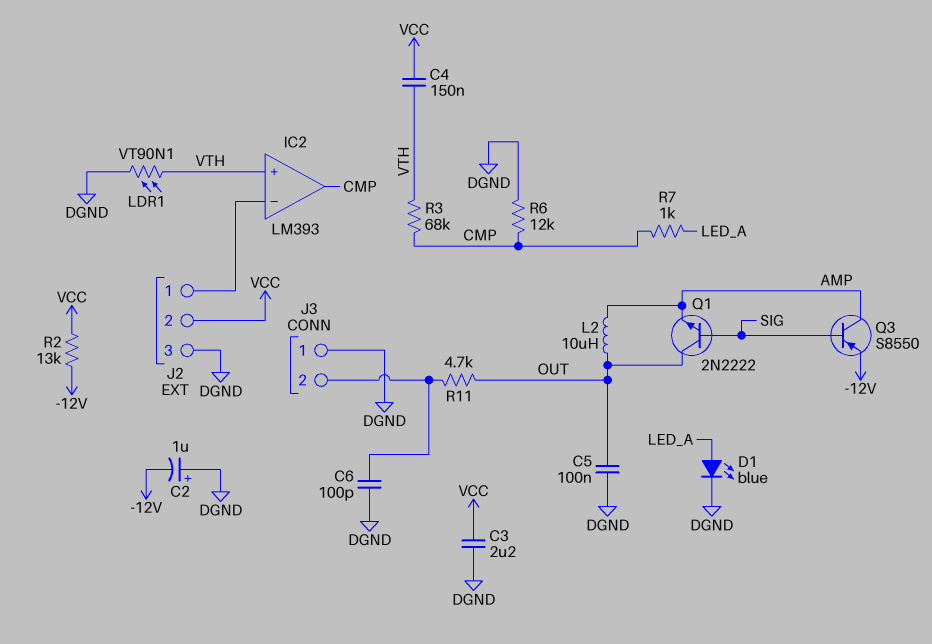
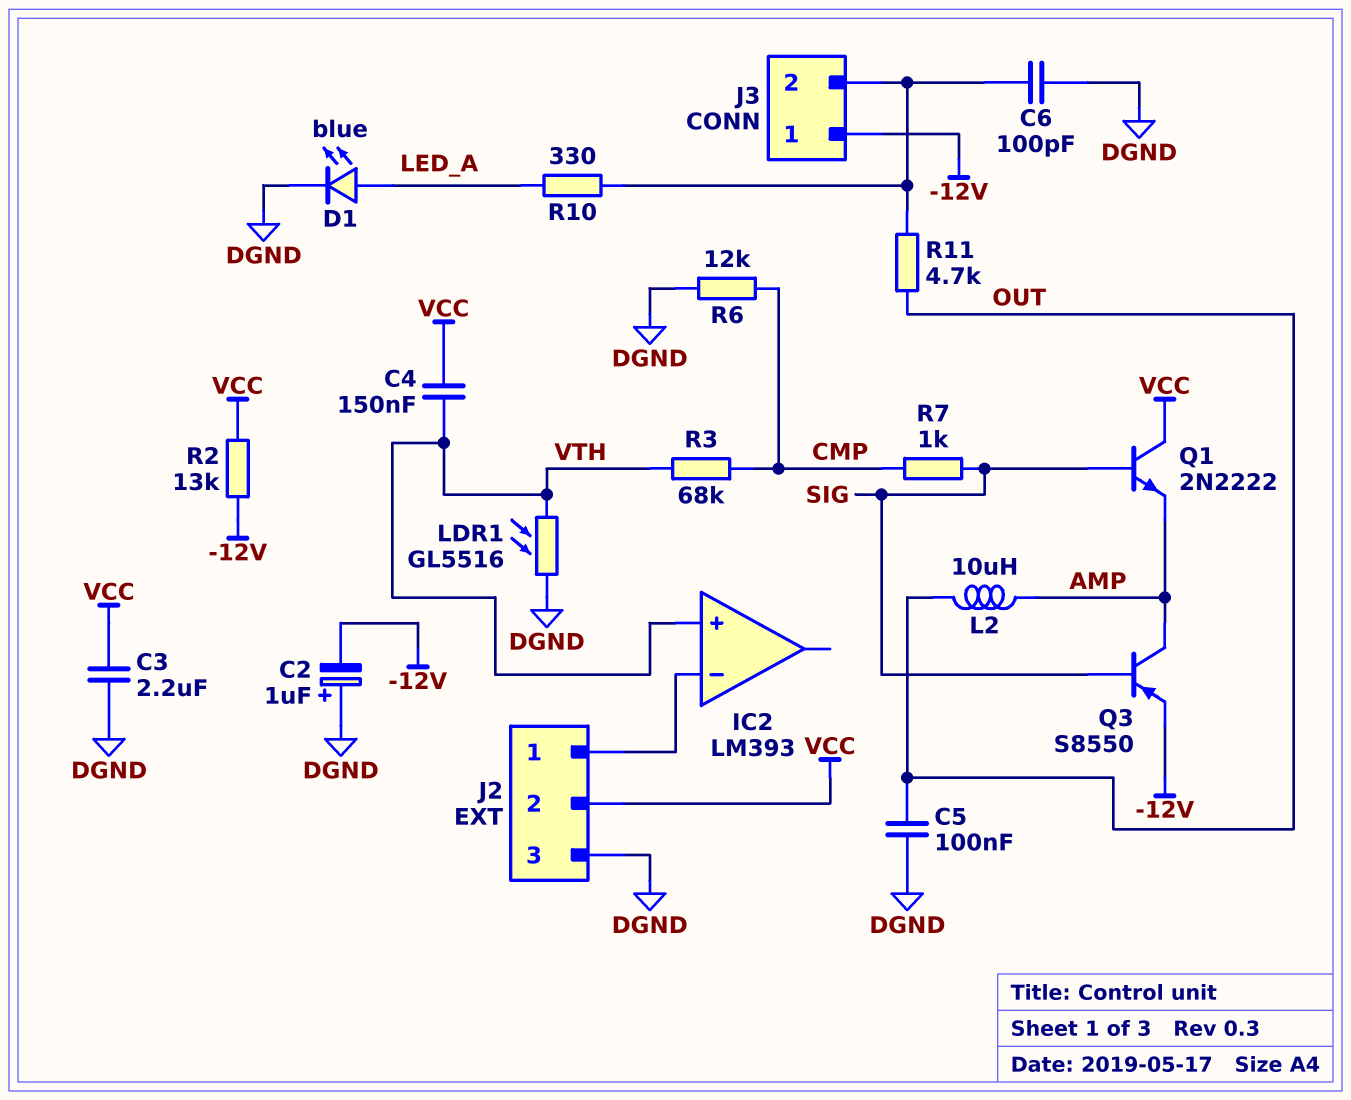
IC2 pin out: CMP -> none
J3 pin 1: DGND -> -12V
LDR1: VT90N1 (DGND, VTH) -> GL5516 (DGND, VTH)
Q1: NPN 2N2222 (B SIG, C OUT, E AMP) -> NPN 2N2222 (B SIG, C VCC, E AMP)
R7: 1k (CMP, LED_A) -> 1k (CMP, SIG)
R10: none -> 330 (J3/2, LED_A)

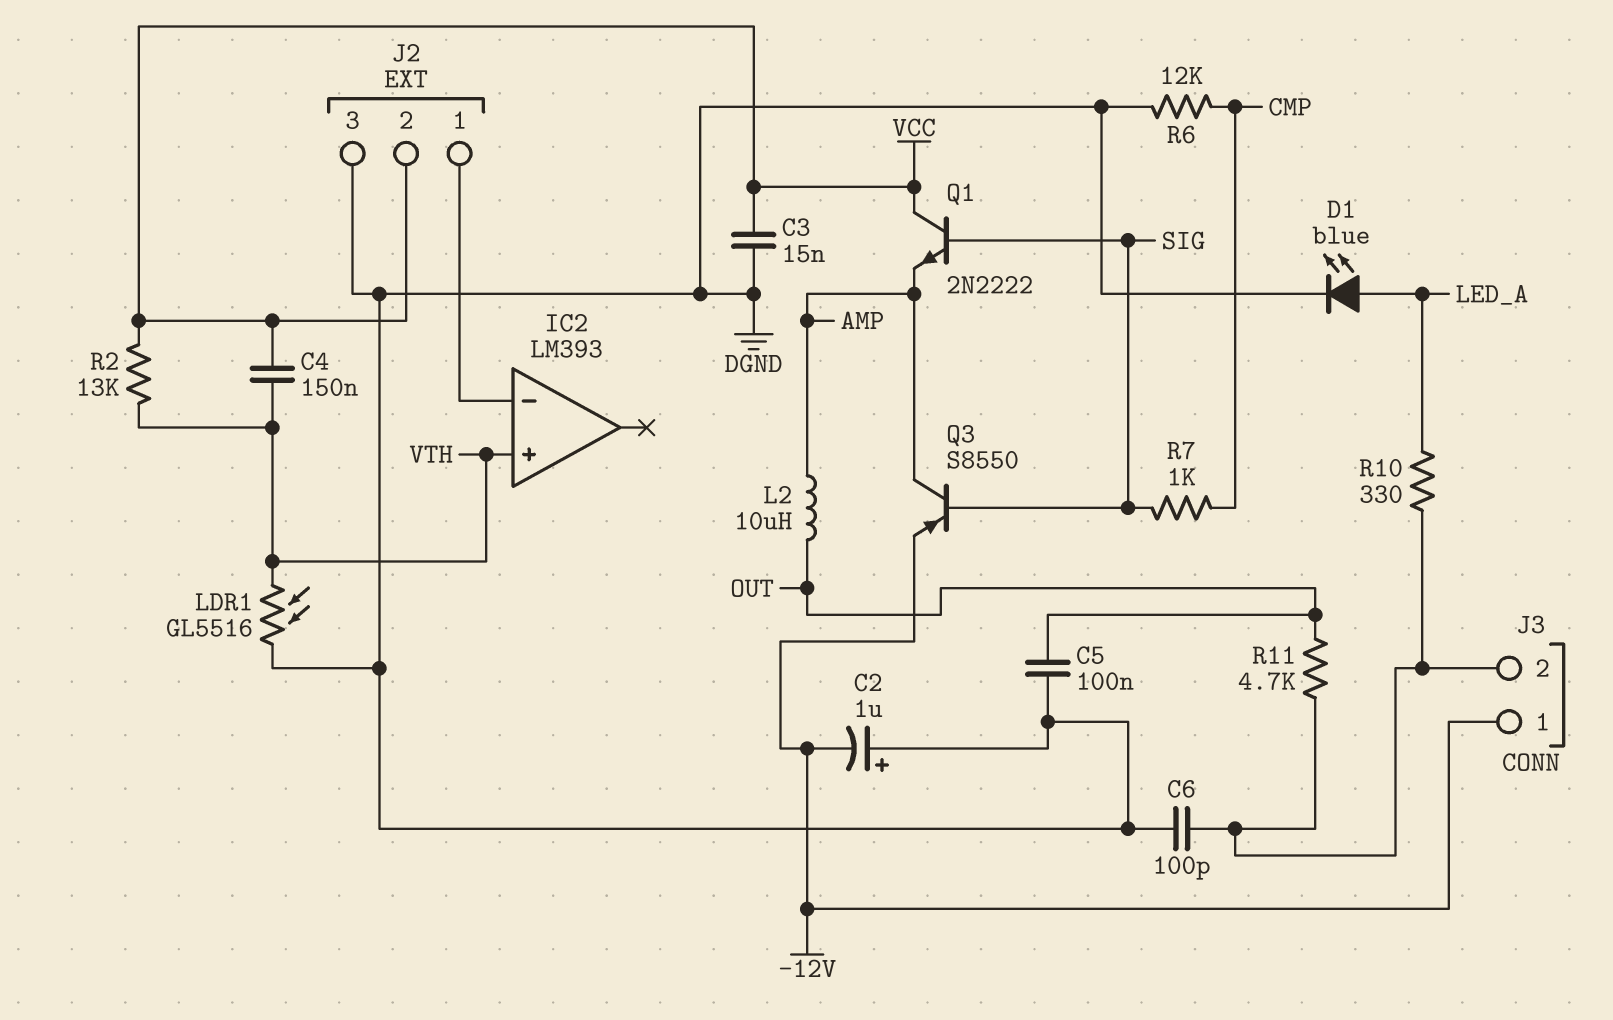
C3: 2.2uF (DGND, VCC) -> 15nF (DGND, VCC)
R2: 13k (-12V, VCC) -> 13k (VCC, VTH)
R3: 68k (CMP, VTH) -> none

